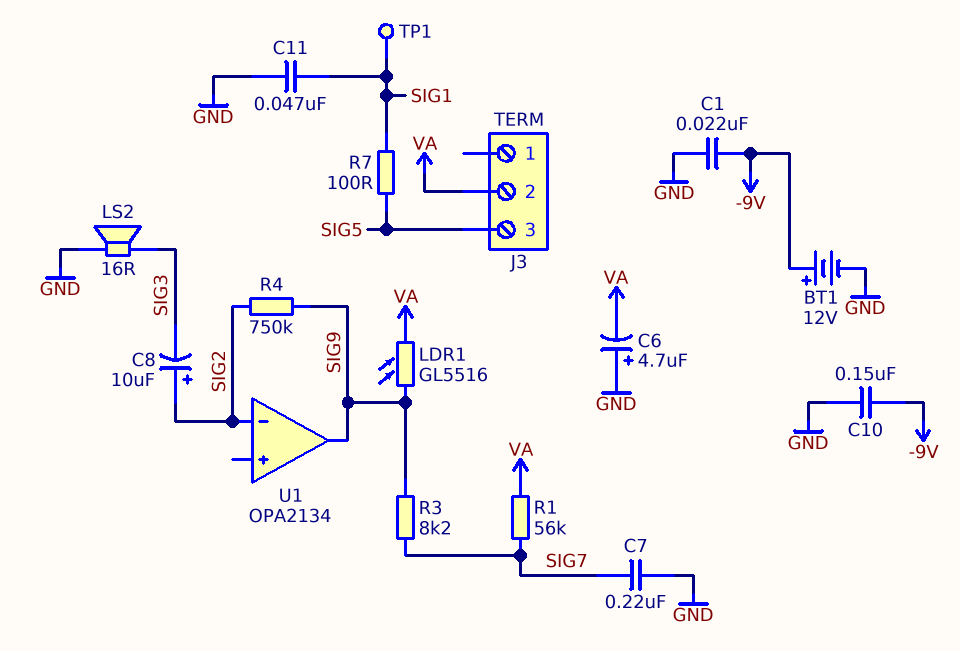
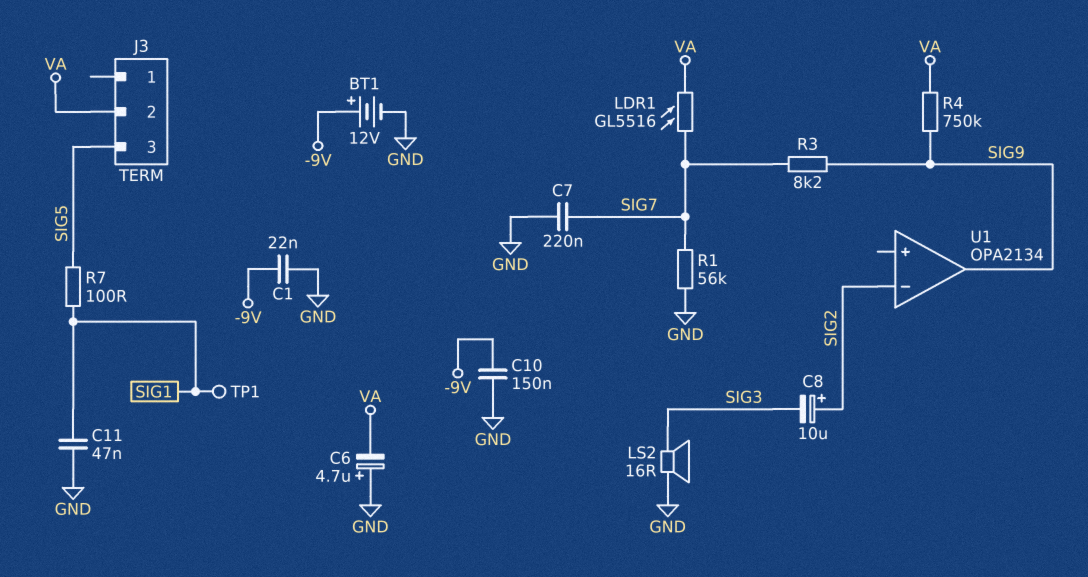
LDR1: GL5516 (SIG9, VA) -> GL5516 (SIG7, VA)
R1: 56k (SIG7, VA) -> 56k (GND, SIG7)
R4: 750k (SIG2, SIG9) -> 750k (SIG9, VA)

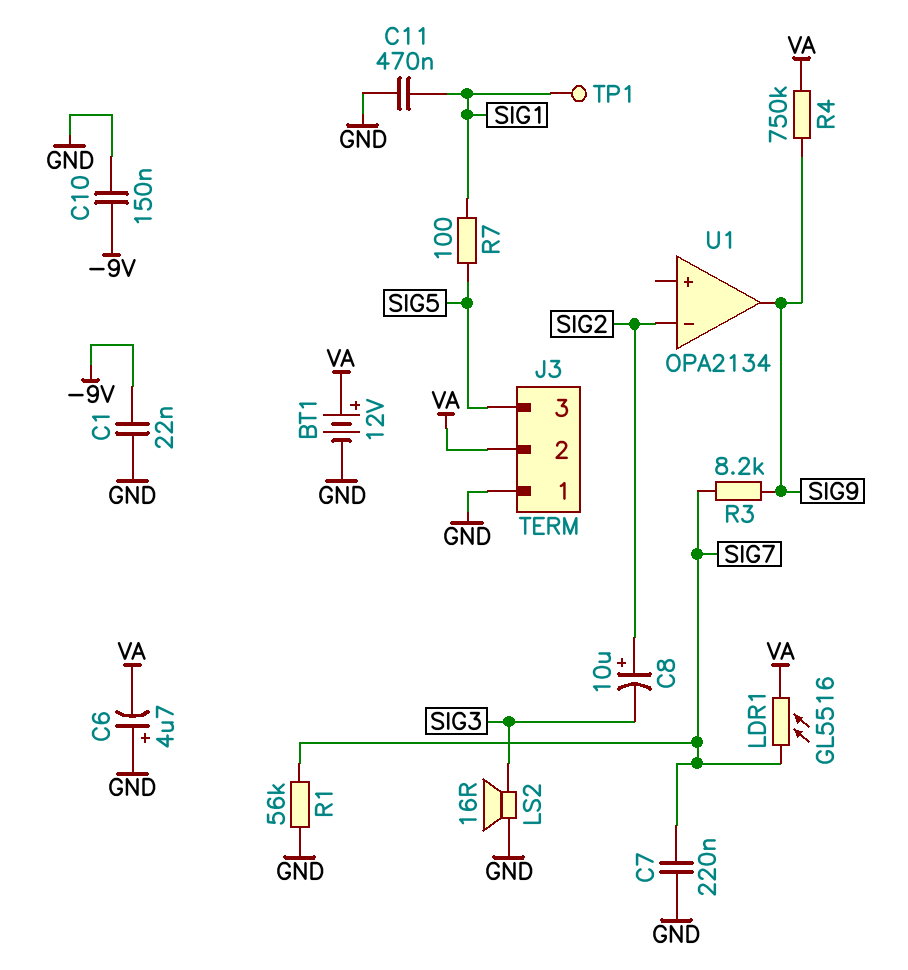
BT1: 12V (plus -9V, minus GND) -> 12V (plus VA, minus GND)
C11: 47nF (GND, SIG1) -> 470nF (GND, SIG1)
J3 pin 1: none -> GND

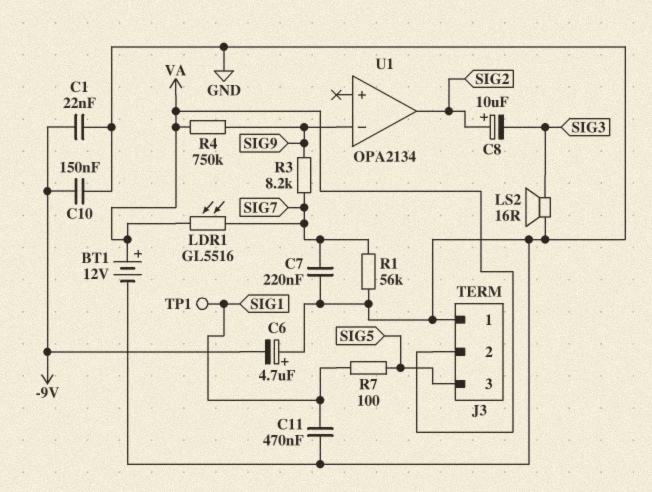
C6: 4.7uF (plus GND, minus VA) -> 4.7uF (plus GND, minus -9V)
U1 pin in-: SIG2 -> SIG9
U1 pin out: SIG9 -> SIG2

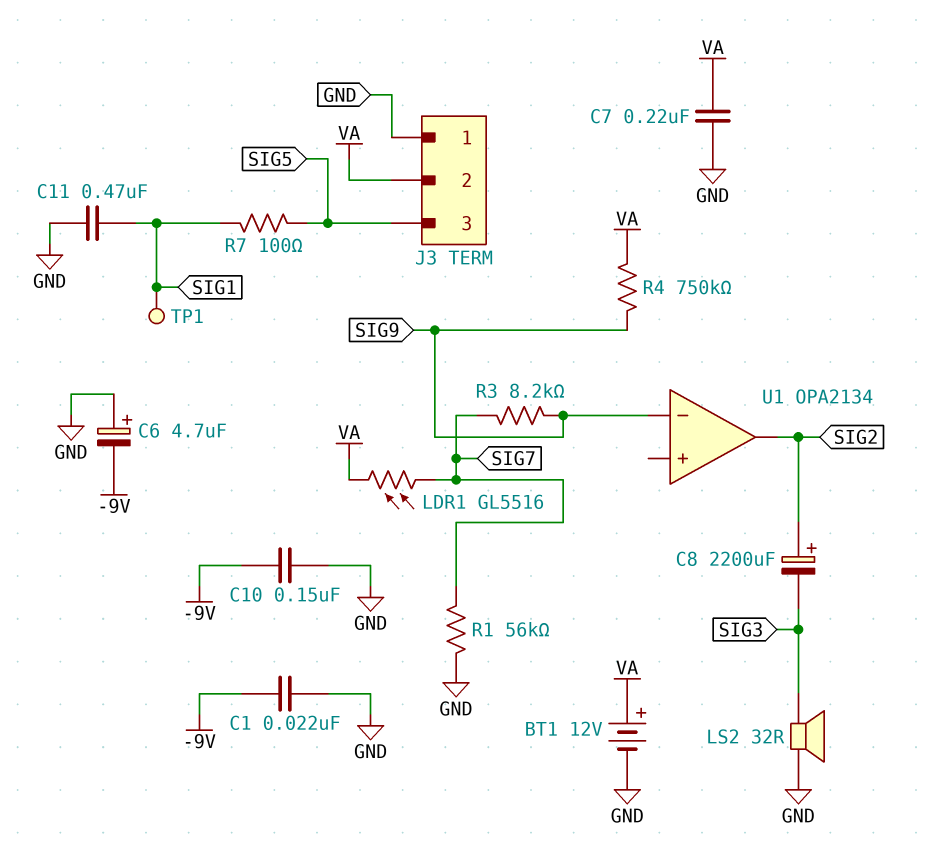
C7: 220nF (GND, SIG7) -> 220nF (GND, VA)
C8: 10uF (plus SIG2, minus SIG3) -> 2200uF (plus SIG2, minus SIG3)
LS2: speaker 16R (GND, SIG3) -> speaker 32R (GND, SIG3)

